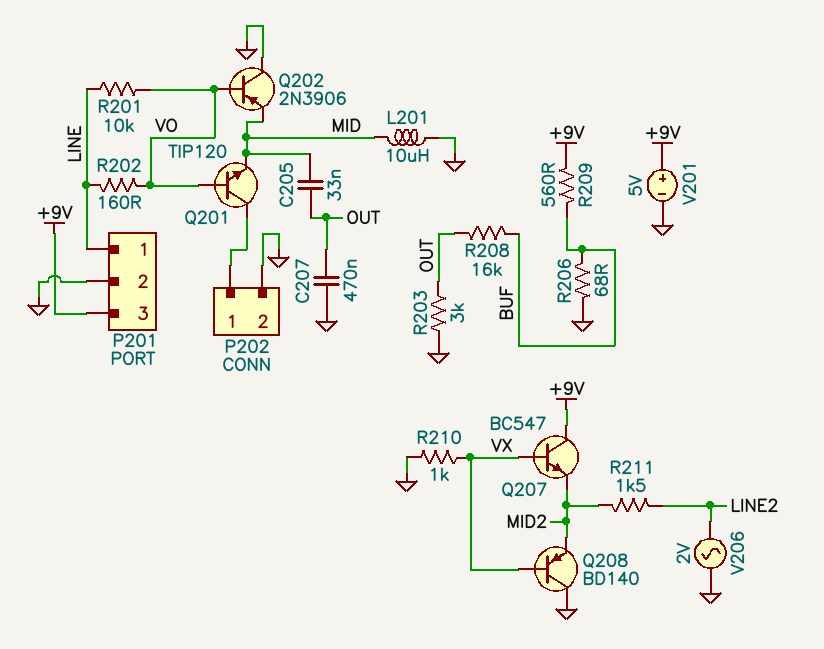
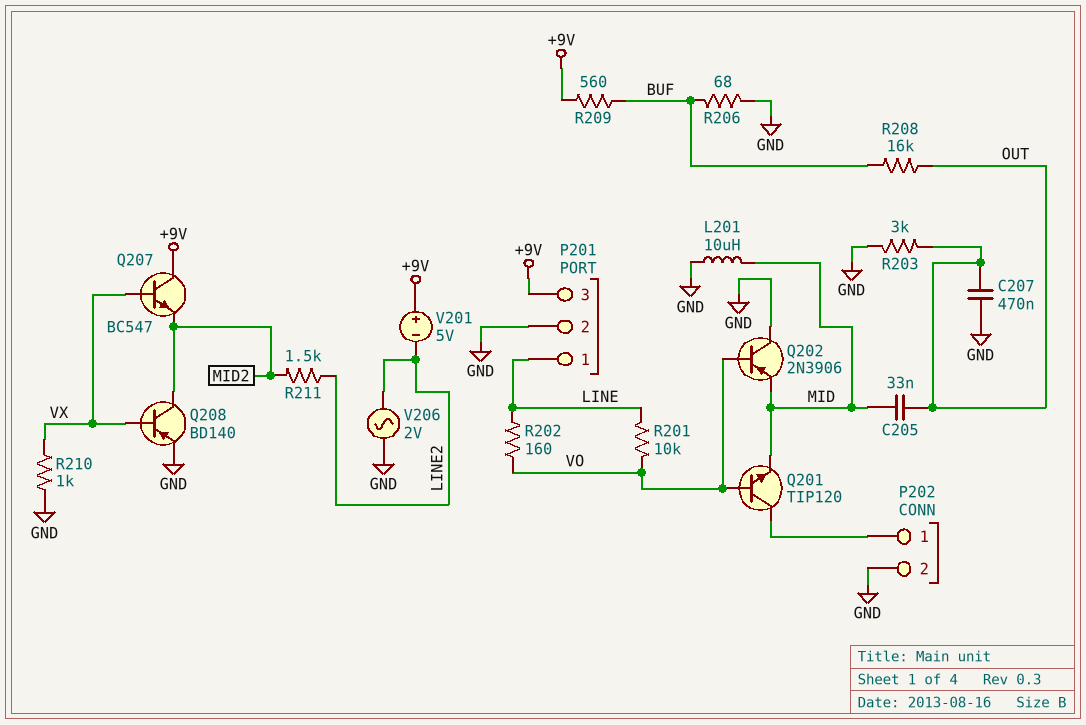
Q208: PNP BD140 (B VX, C GND, E MID2) -> PNP BD140 (B VX, C MID2, E GND)
V201: 5V (plus +9V, minus GND) -> 5V (plus +9V, minus LINE2)

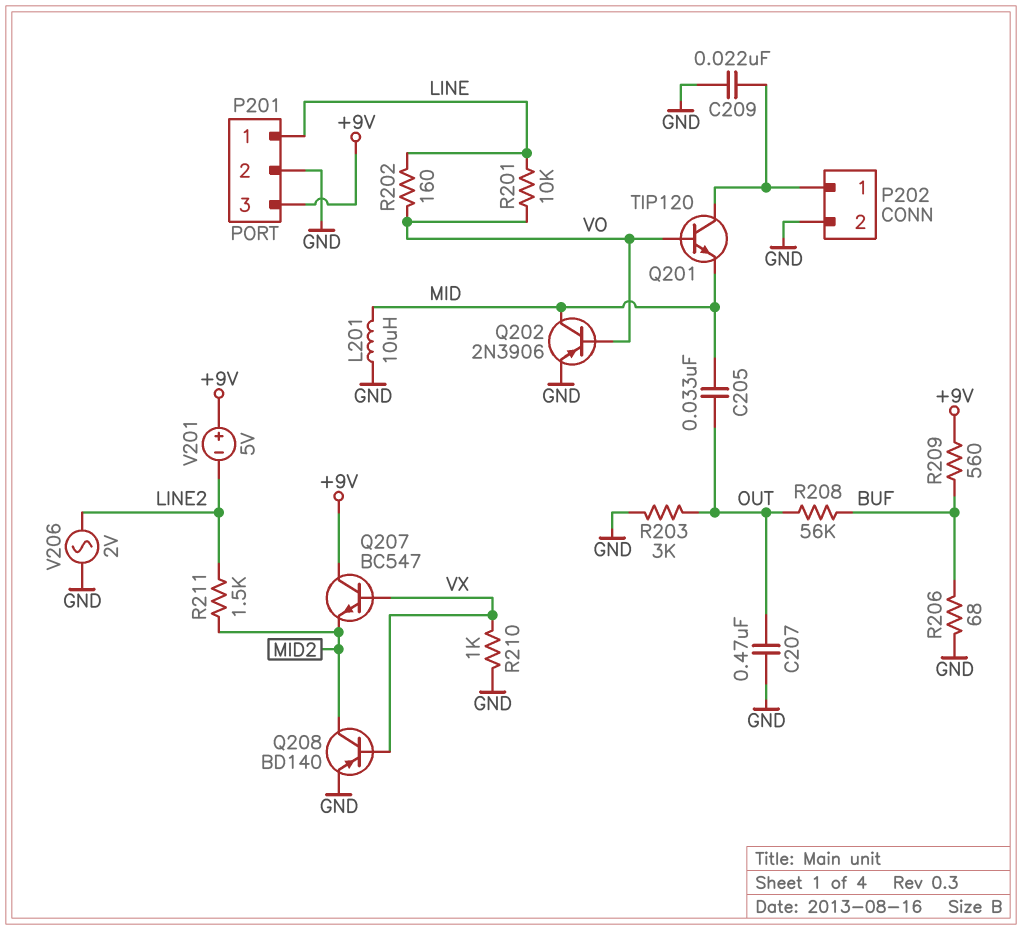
C209: none -> 22nF (GND, P202/1)
Q202: PNP 2N3906 (B VO, C GND, E MID) -> PNP 2N3906 (B VO, C MID, E GND)
R208: 16k (BUF, OUT) -> 56k (BUF, OUT)

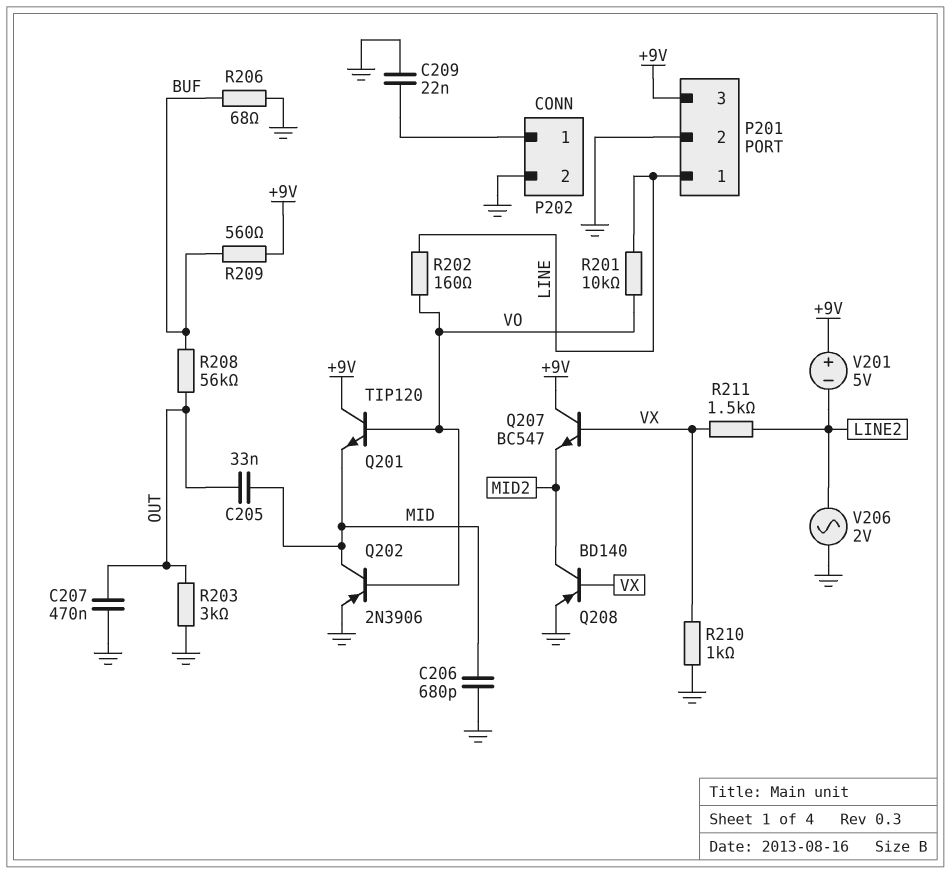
C206: none -> 680pF (GND, MID)
L201: 10uH (GND, MID) -> none
Q201: NPN TIP120 (B VO, C P202/1, E MID) -> NPN TIP120 (B VO, C +9V, E MID)
R211: 1.5k (LINE2, MID2) -> 1.5k (LINE2, VX)

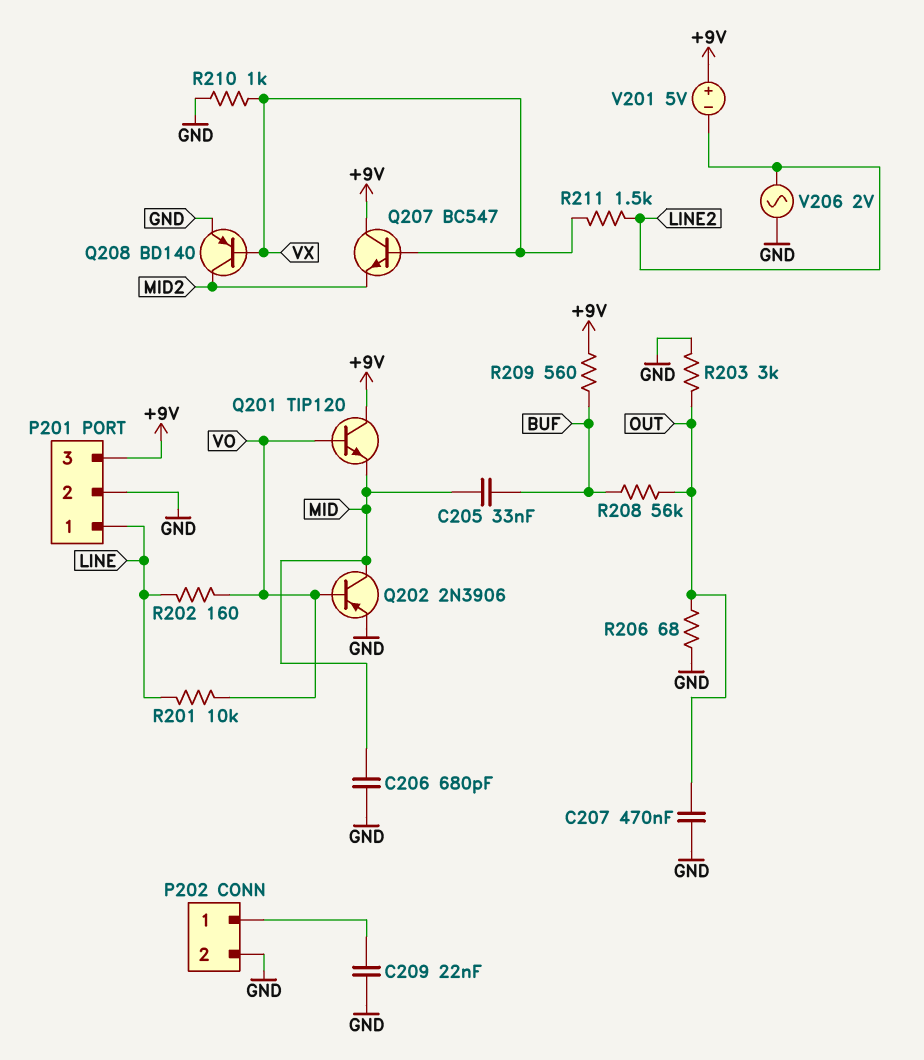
C205: 33nF (MID, OUT) -> 33nF (BUF, MID)
R206: 68 (BUF, GND) -> 68 (GND, OUT)

